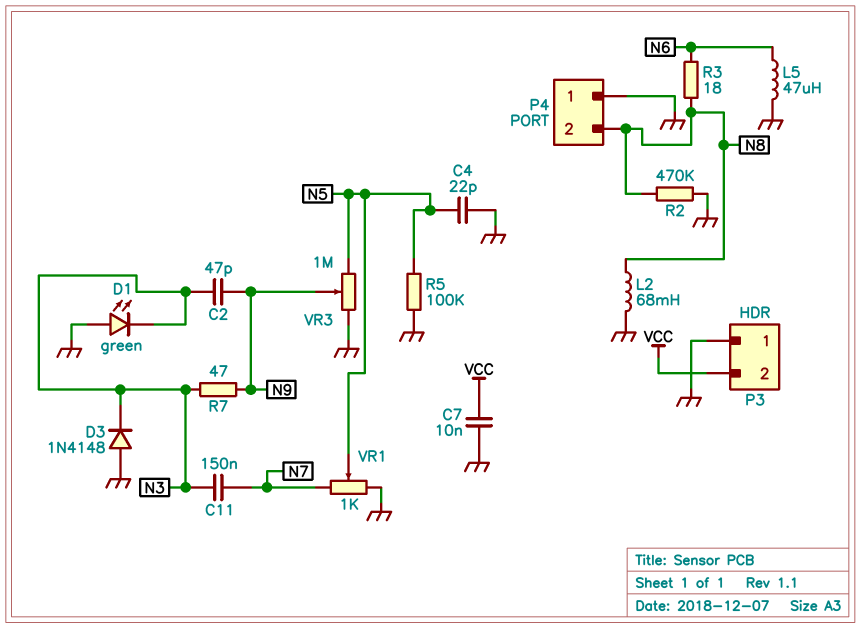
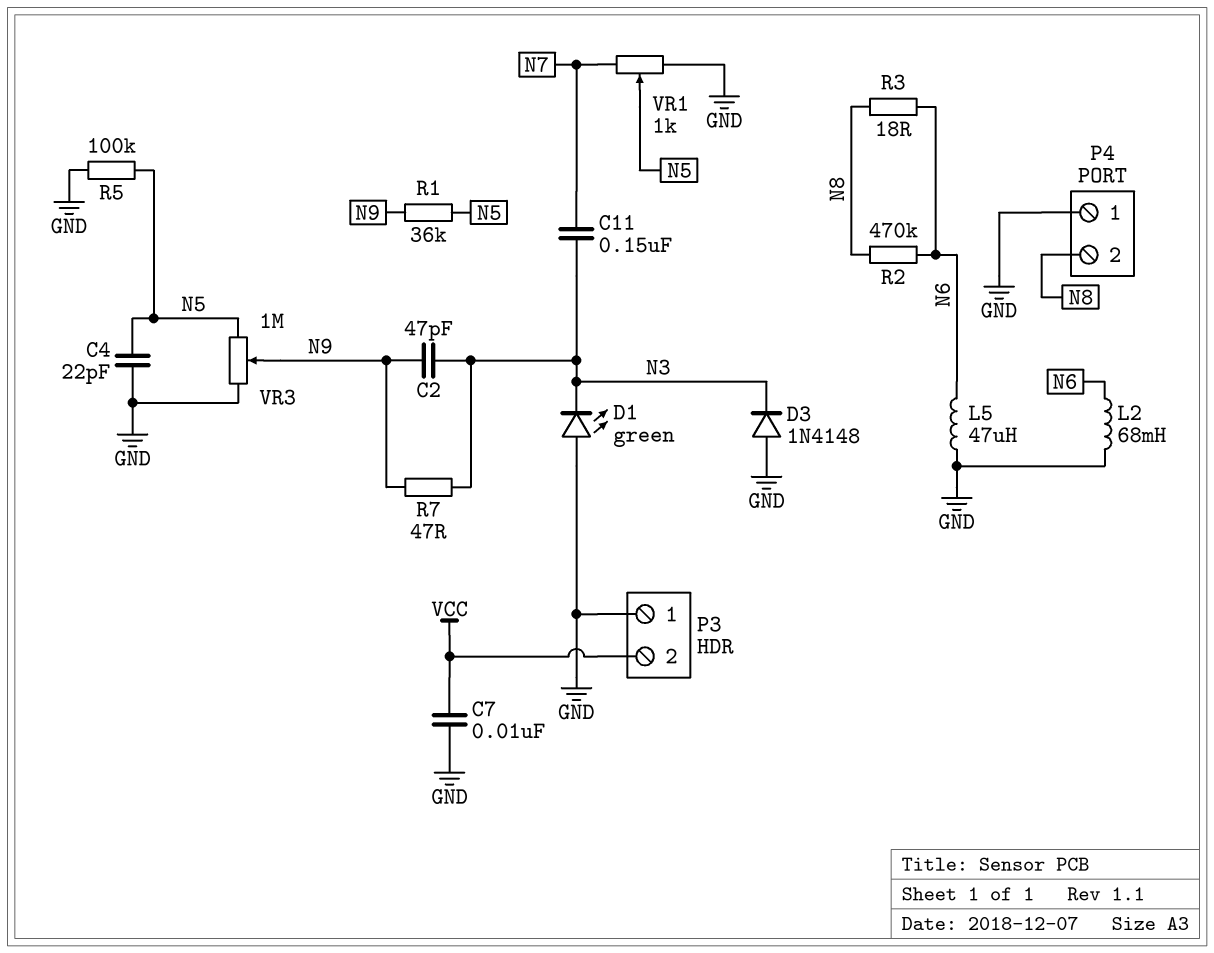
L2: 68mH (GND, N8) -> 68mH (GND, N6)
R1: none -> 36k (N5, N9)
R2: 470k (GND, N8) -> 470k (N6, N8)

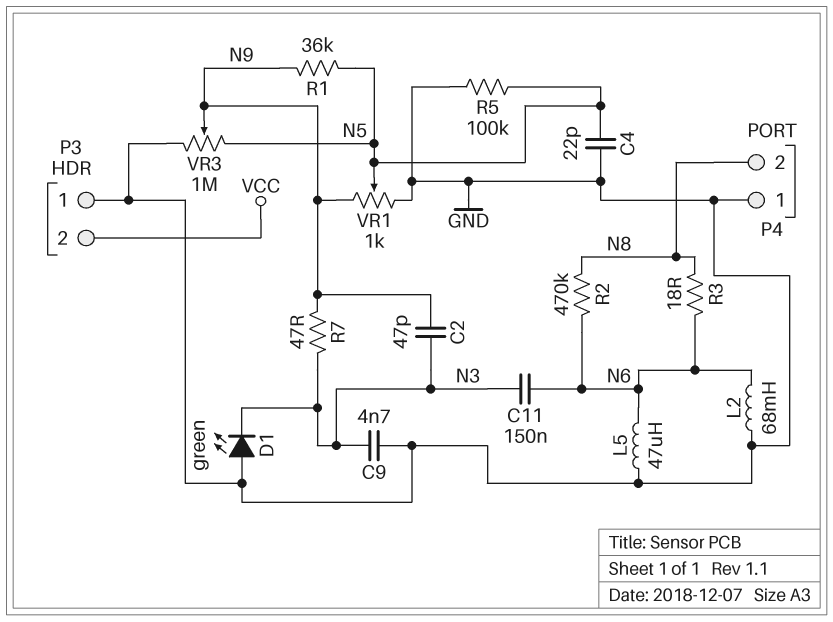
C7: 10nF (GND, VCC) -> none
C9: none -> 4.7nF (GND, N3)
C11: 150nF (N3, N7) -> 150nF (N3, N6)
D3: diode 1N4148 (A GND, K N3) -> none
VR1: 1k (GND, N7, wiper N5) -> 1k (GND, N9, wiper N5)

